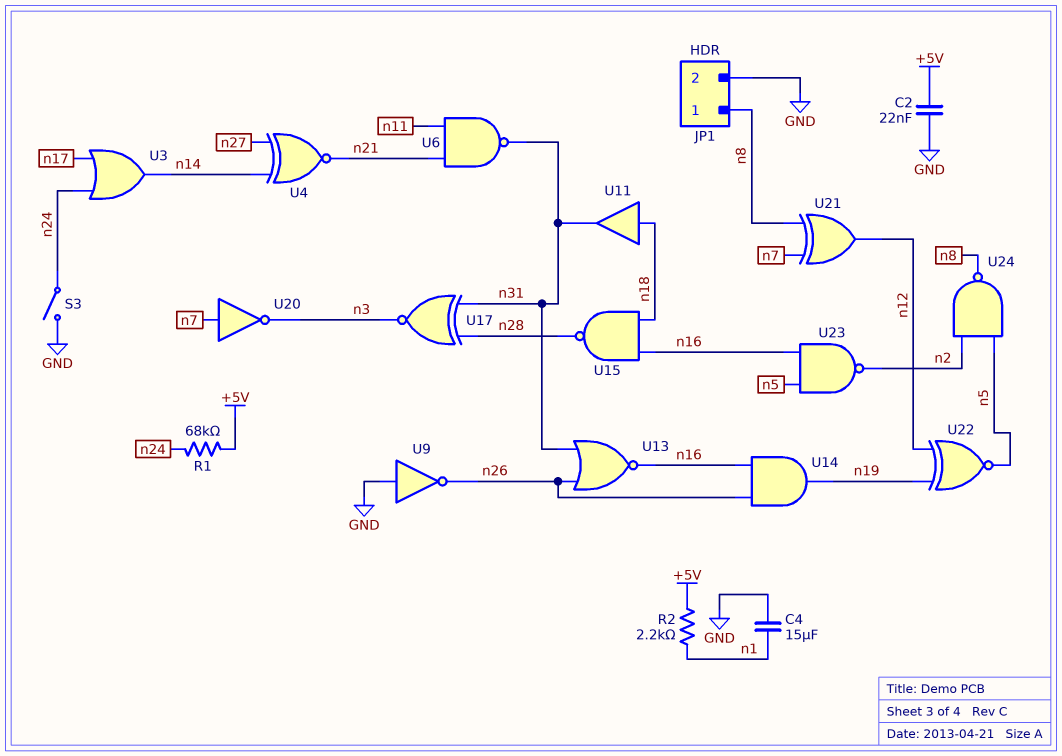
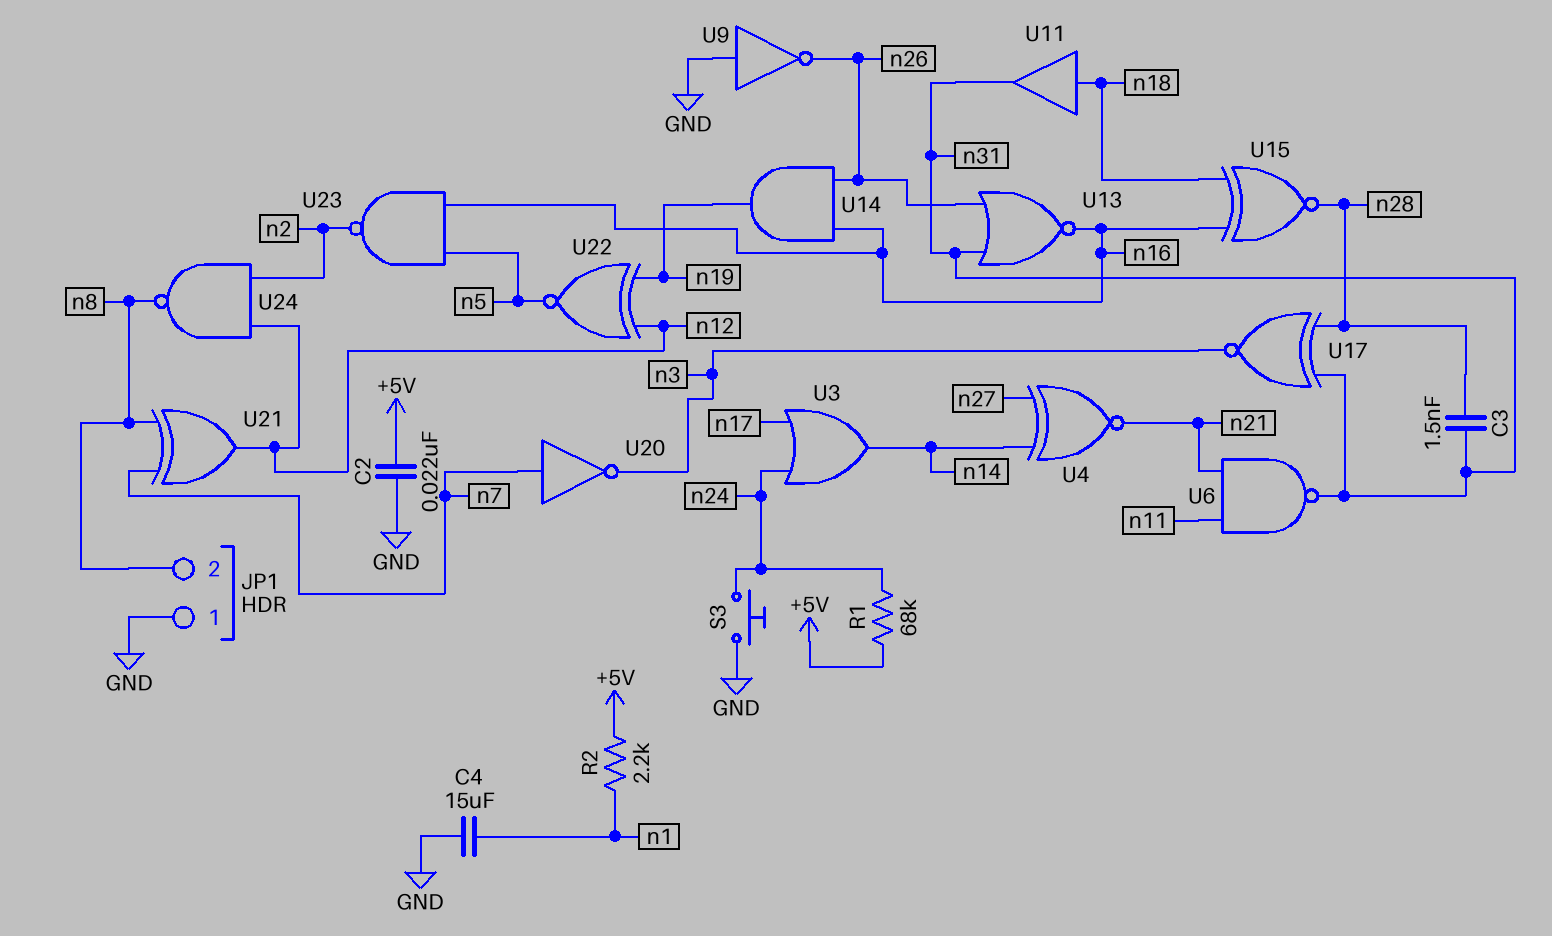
C3: none -> 1.5nF (n28, n31)
JP1 pin 1: n8 -> GND
JP1 pin 2: GND -> n8
S3: switch (GND, n24) -> button (GND, n24)
U15: NAND (in n16, in n18, out n28) -> XNOR (in n16, in n18, out n28)
U24: NAND (in n2, in n5, out n8) -> NAND (in n2, in n12, out n8)

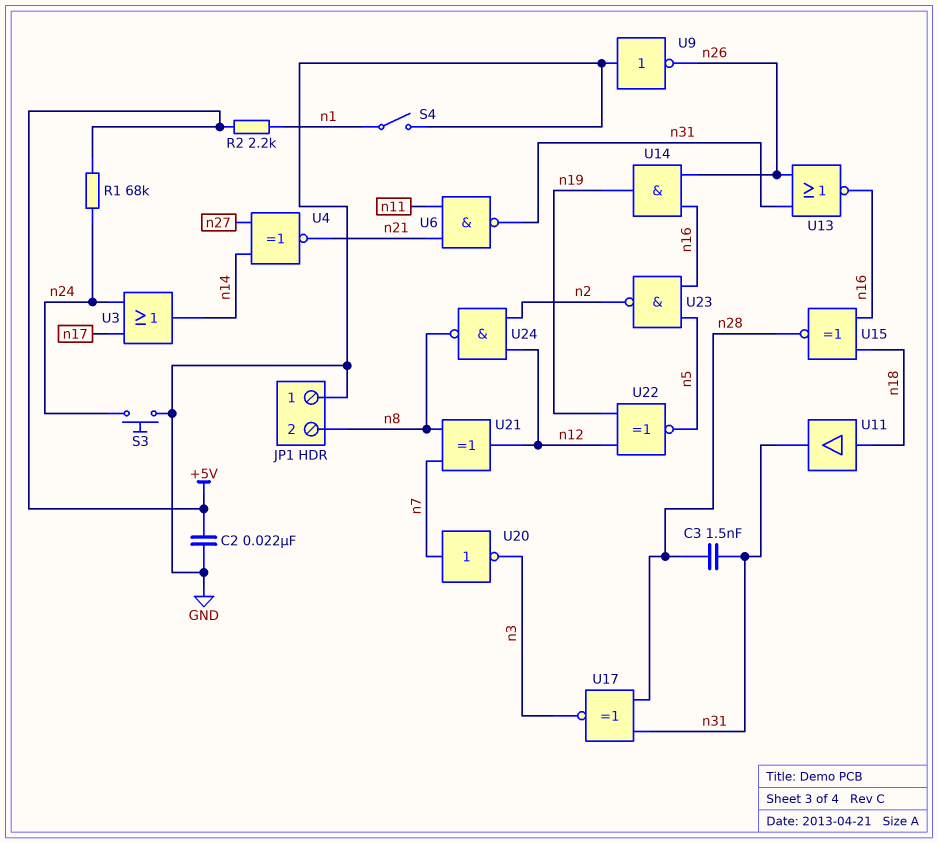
C4: 15uF (GND, n1) -> none
S4: none -> switch (GND, n1)

